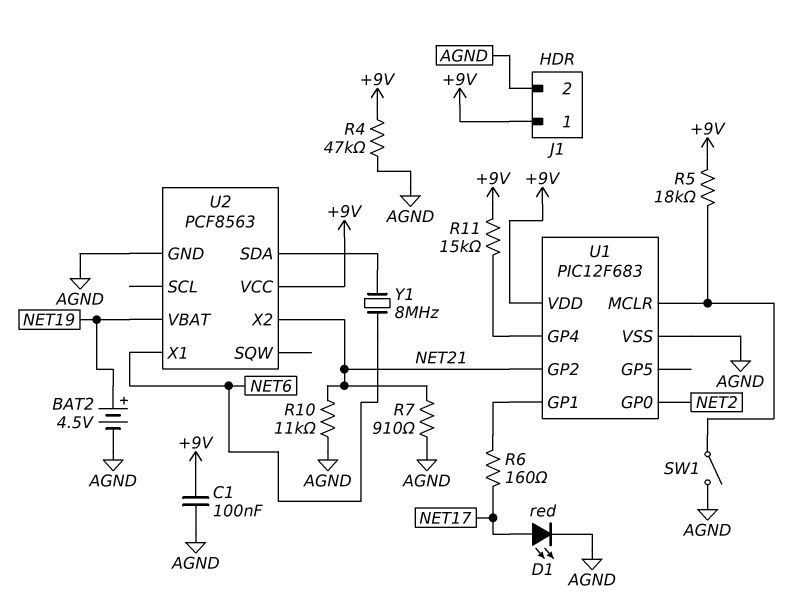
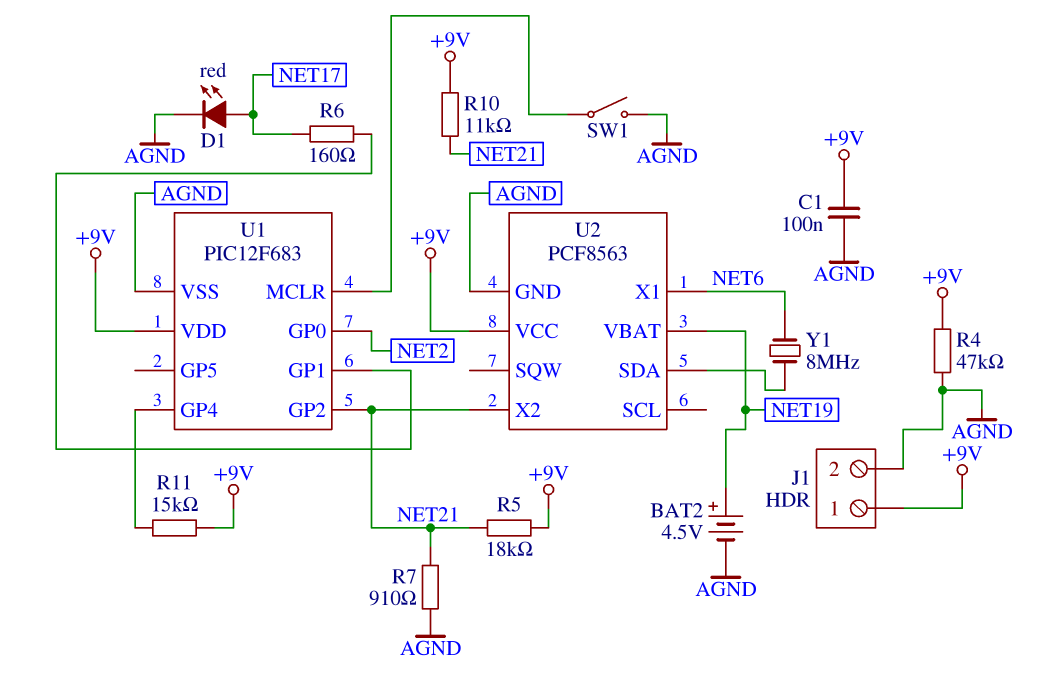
R5: 18k (+9V, U1/MCLR) -> 18k (+9V, NET21)
R10: 11k (AGND, NET21) -> 11k (+9V, NET21)

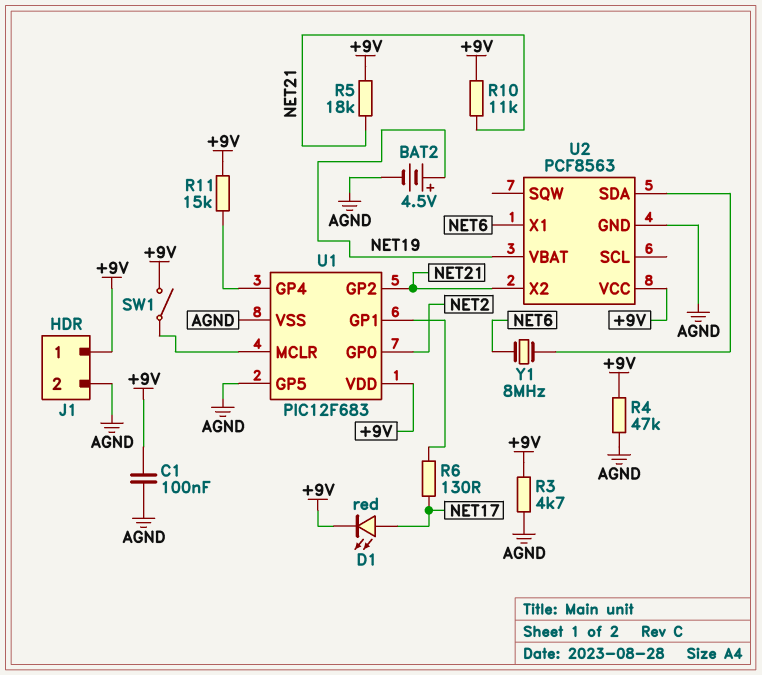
D1: LED red (A NET17, K AGND) -> LED red (A NET17, K +9V)
R3: none -> 4.7k (+9V, AGND)
R6: 160 (NET17, U1/GP1) -> 130 (NET17, U1/GP1)
R7: 910 (AGND, NET21) -> none
SW1: switch (AGND, U1/MCLR) -> switch (+9V, U1/MCLR)
U1 pin GP5: none -> AGND

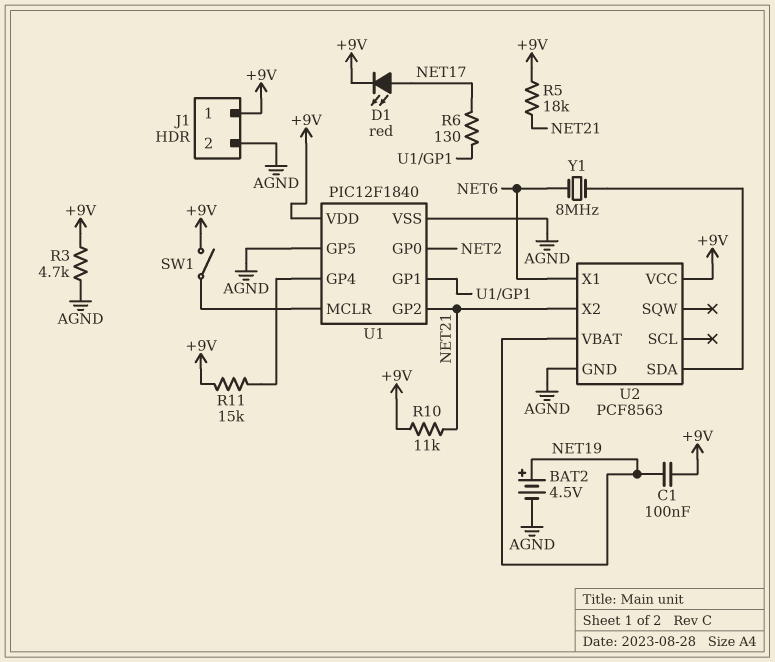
C1: 100nF (+9V, AGND) -> 100nF (+9V, NET19)
R4: 47k (+9V, AGND) -> none
U1: PIC12F683 -> PIC12F1840

